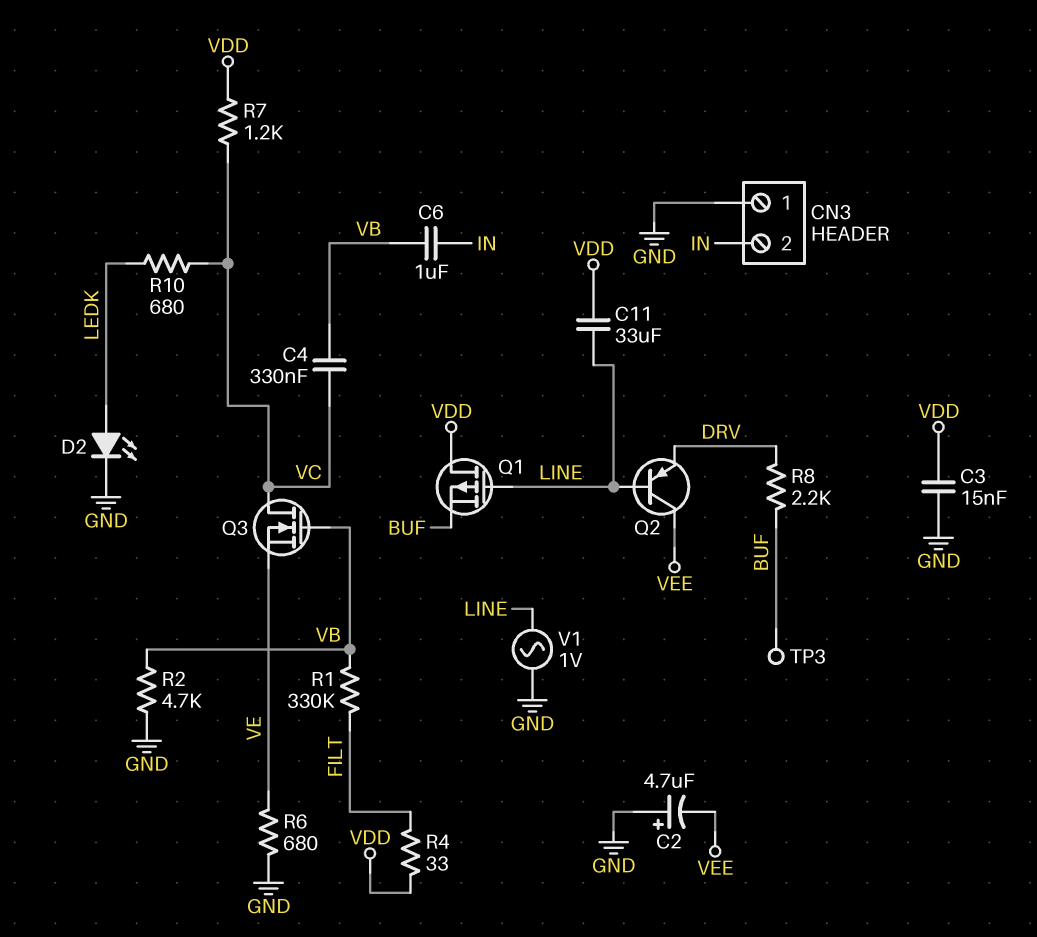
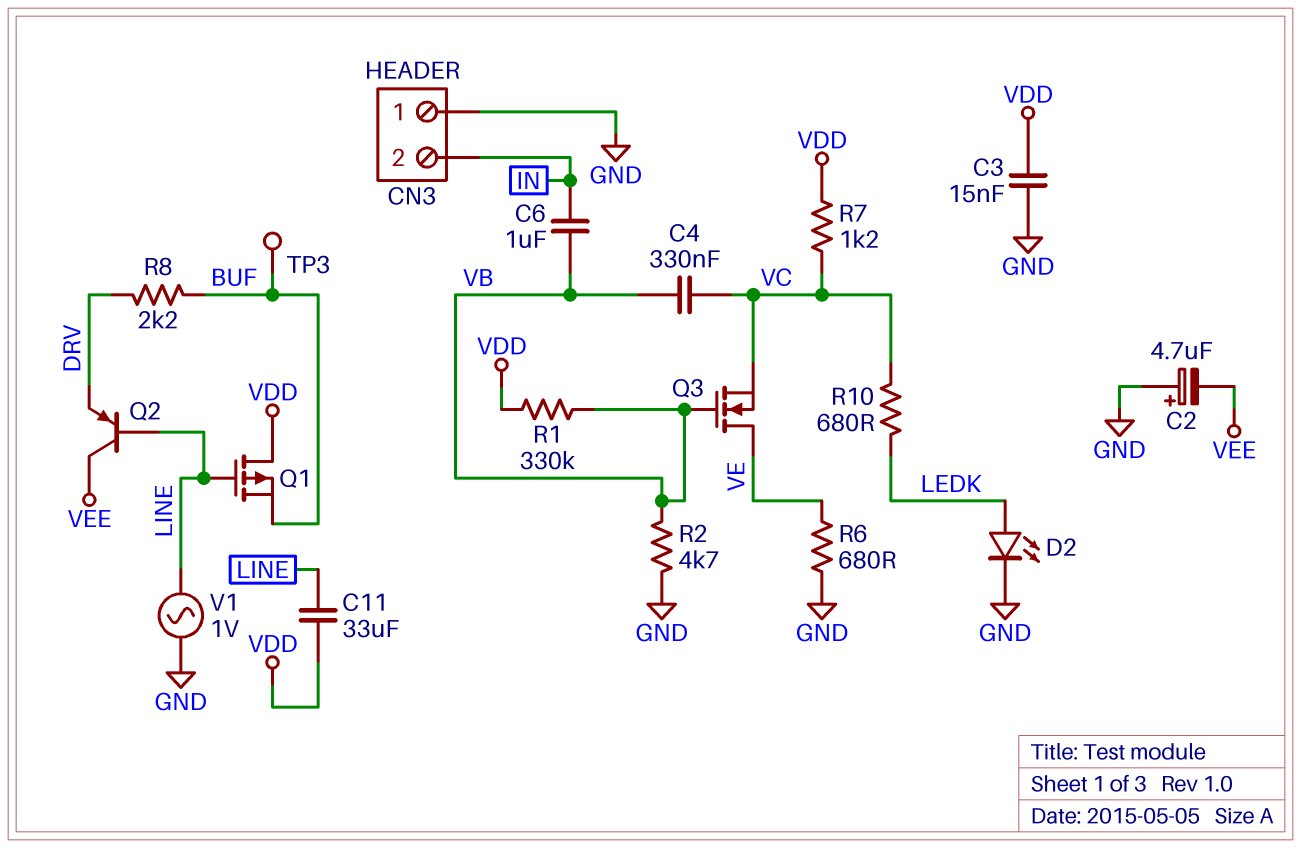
Q3: NMOS (G VB, D VC, S VE) -> NMOS (G VB, D VE, S VC)
R1: 330k (FILT, VB) -> 330k (VB, VDD)
R4: 33 (FILT, VDD) -> none

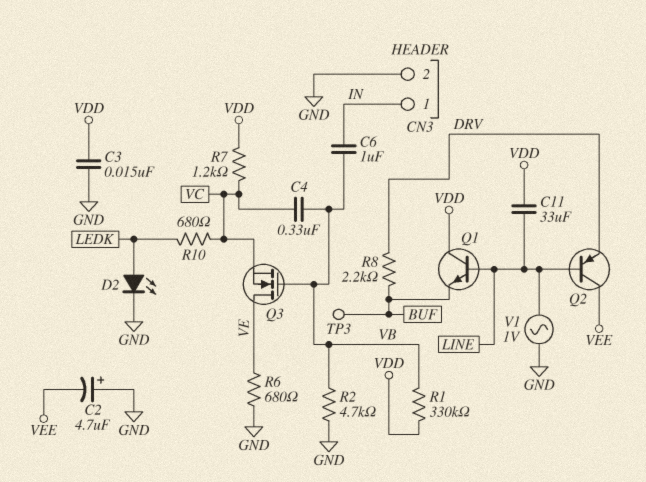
CN3 pin 1: GND -> IN
CN3 pin 2: IN -> GND
Q1: PMOS (G LINE, D VDD, S BUF) -> NPN (B LINE, C VDD, E BUF)

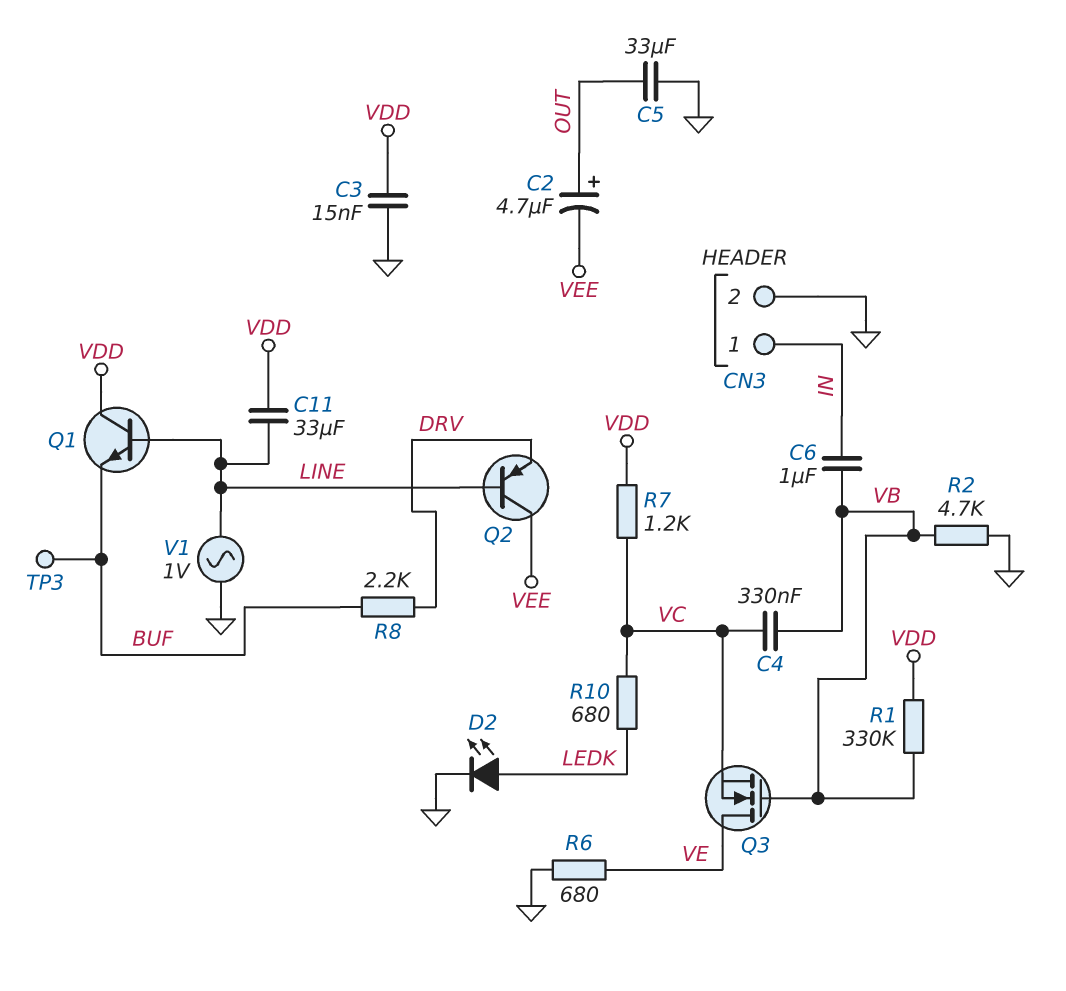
C2: 4.7uF (plus GND, minus VEE) -> 4.7uF (plus OUT, minus VEE)
C5: none -> 33uF (GND, OUT)

